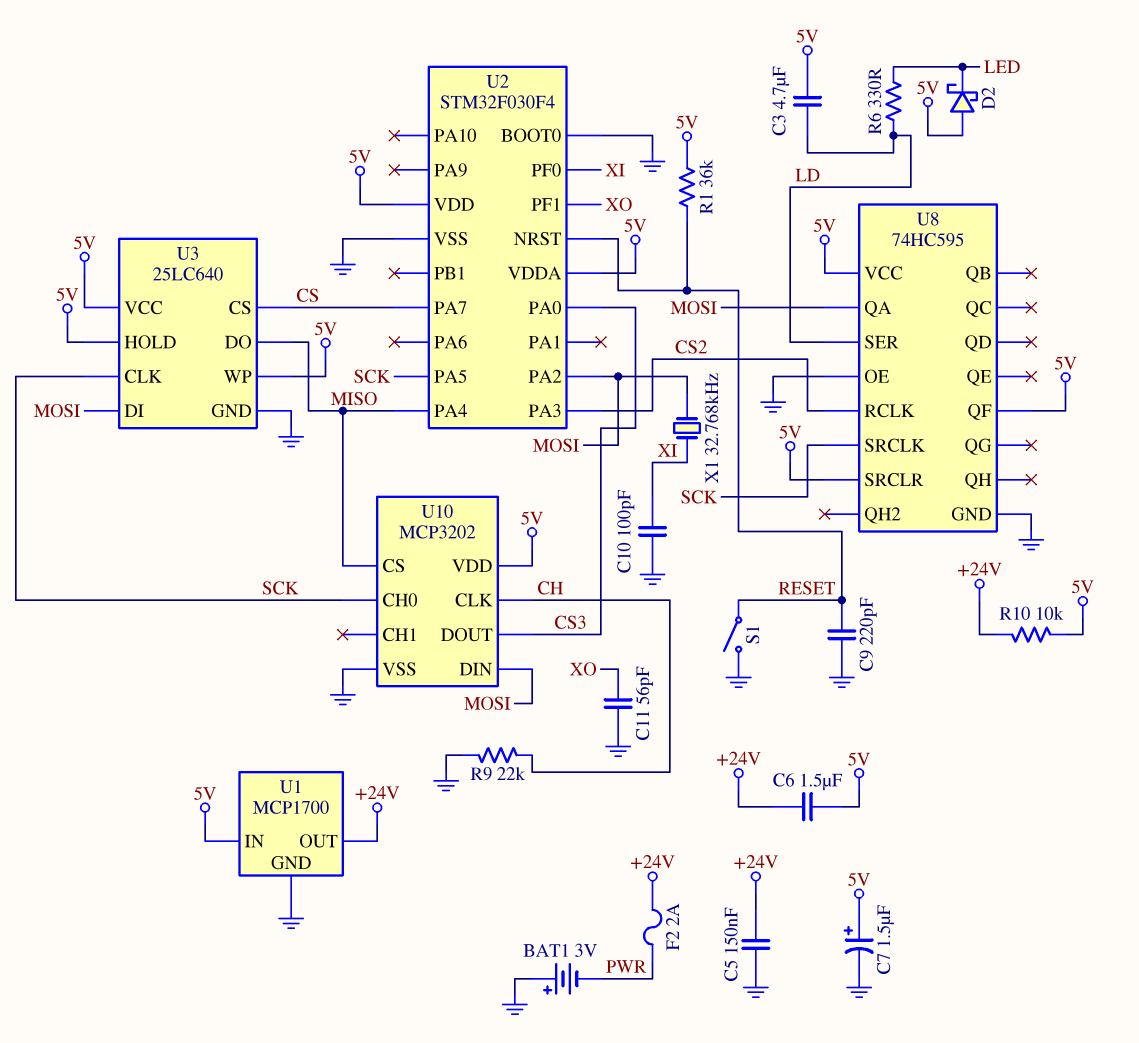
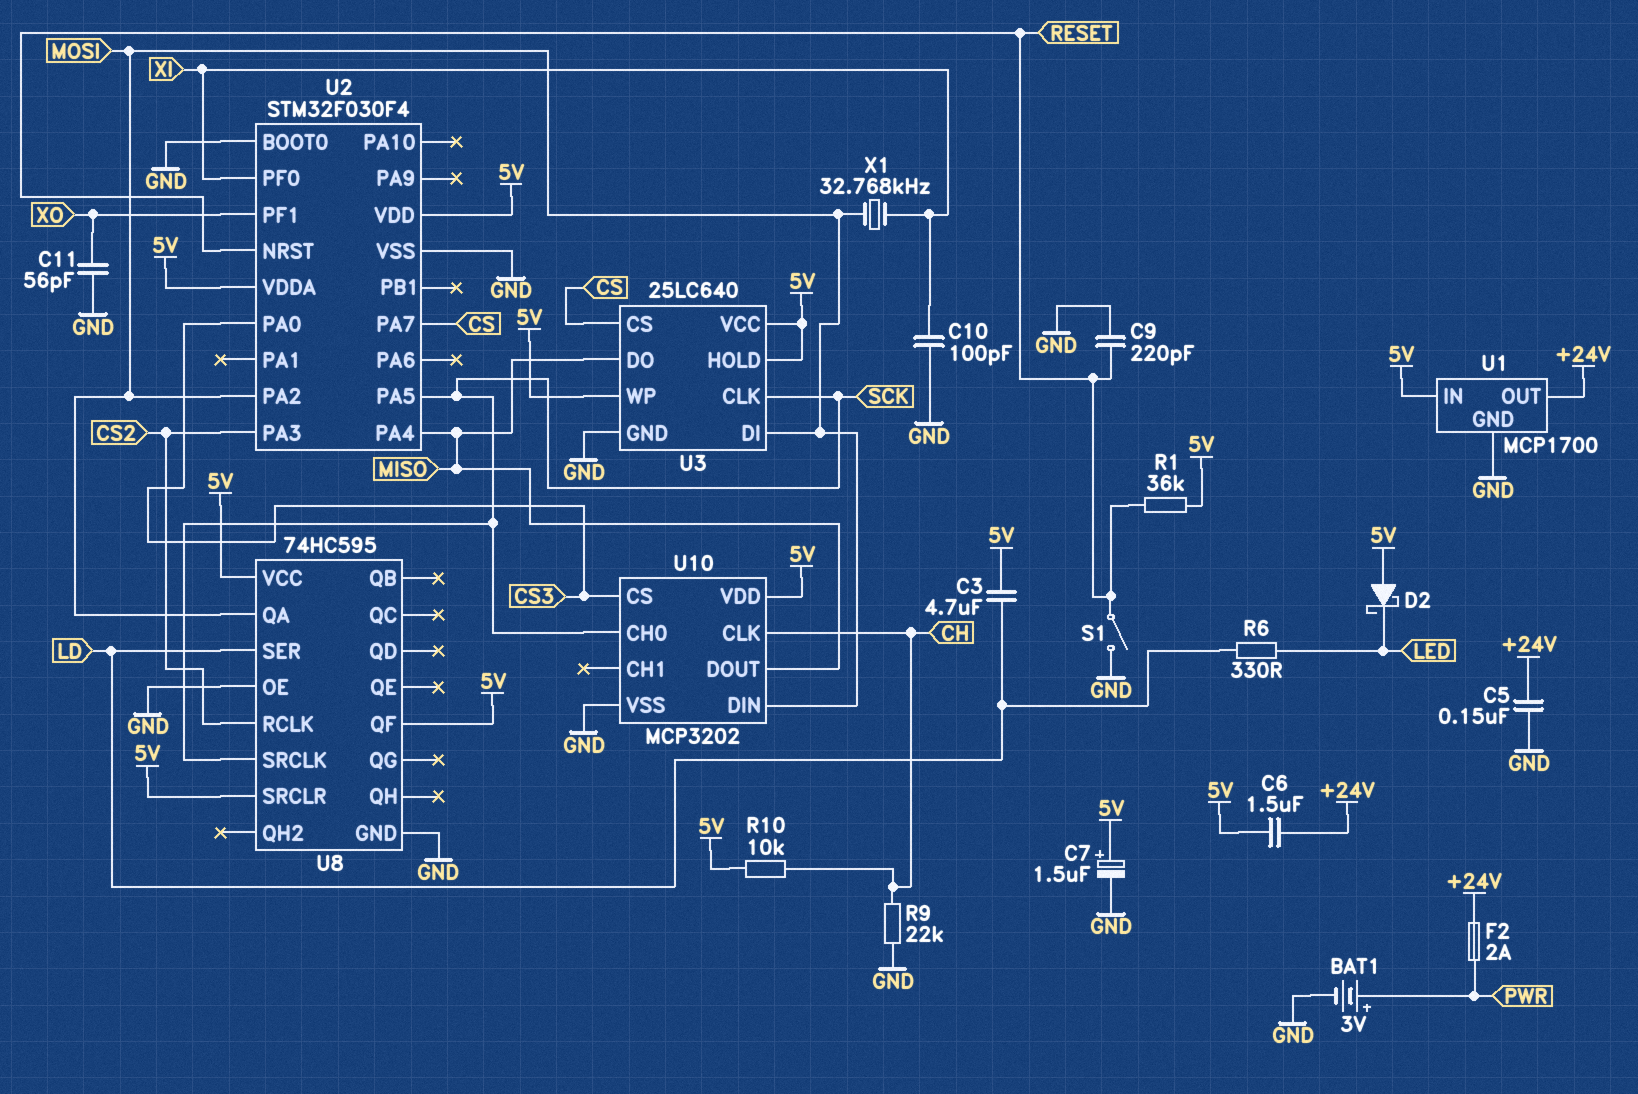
BAT1: 3V (plus GND, minus PWR) -> 3V (plus PWR, minus GND)
R10: 10k (+24V, 5V) -> 10k (5V, CH)
U10 pin CS: MISO -> CS3
U10 pin DOUT: CS3 -> MISO

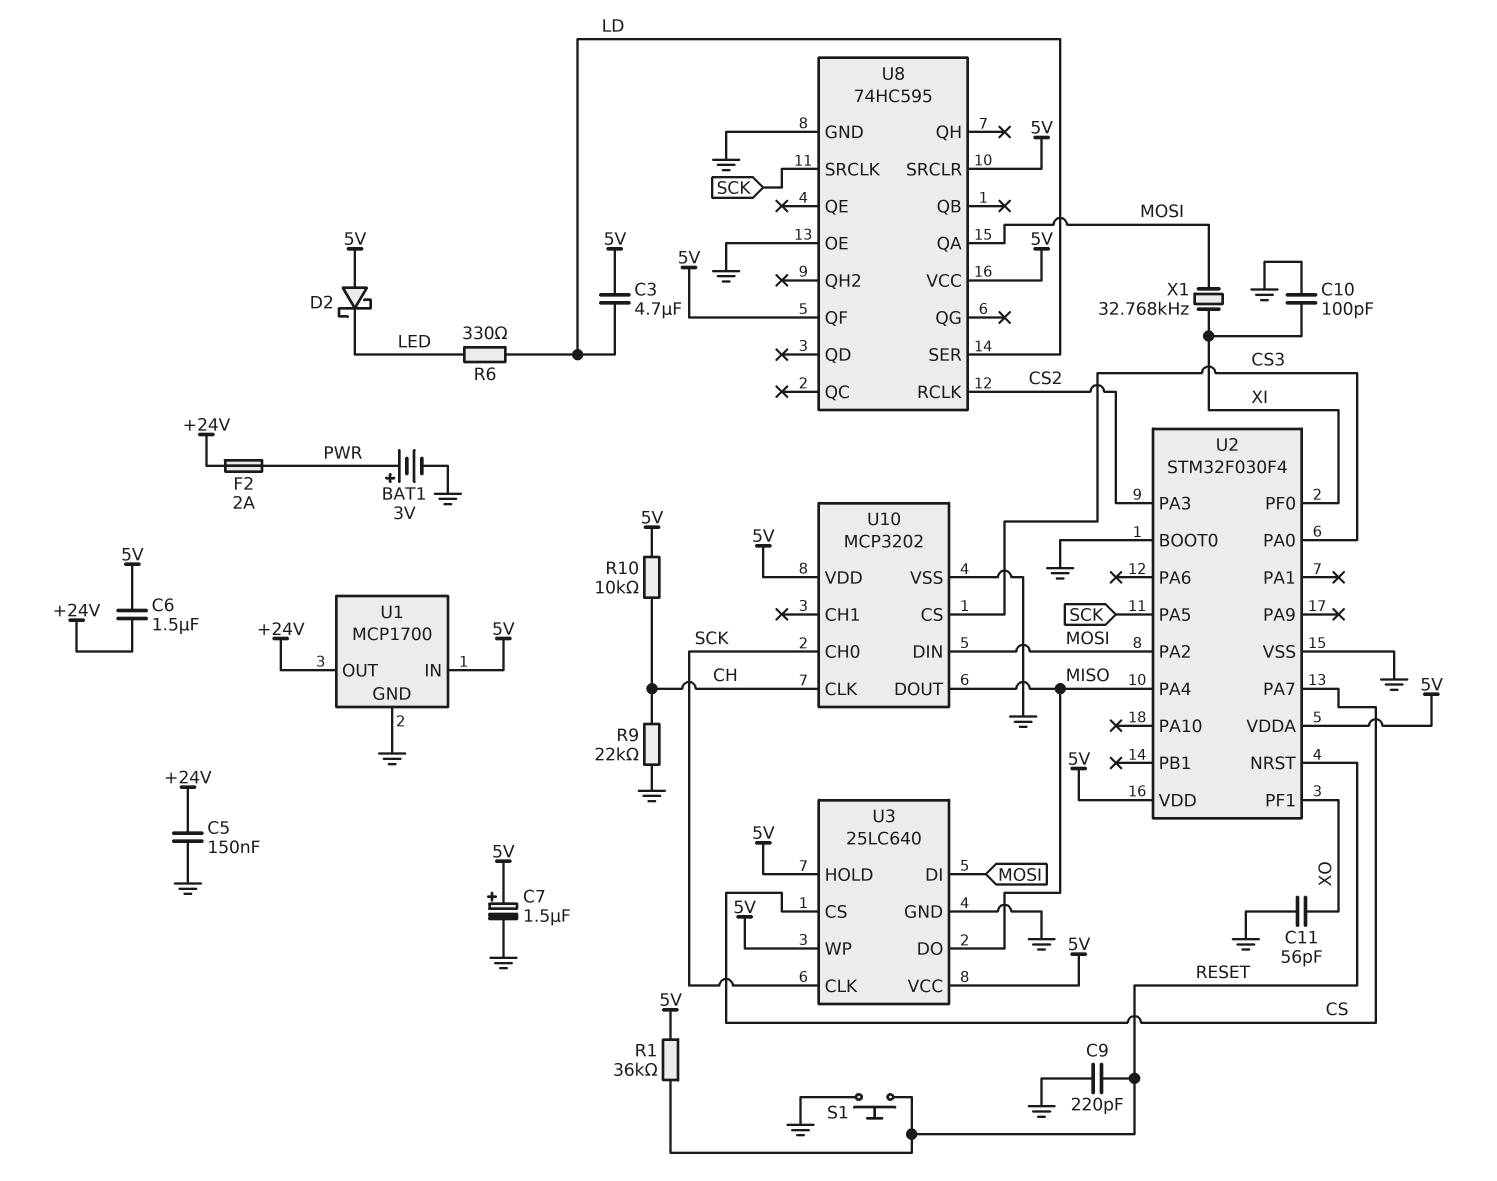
S1: switch (GND, RESET) -> button (GND, RESET)

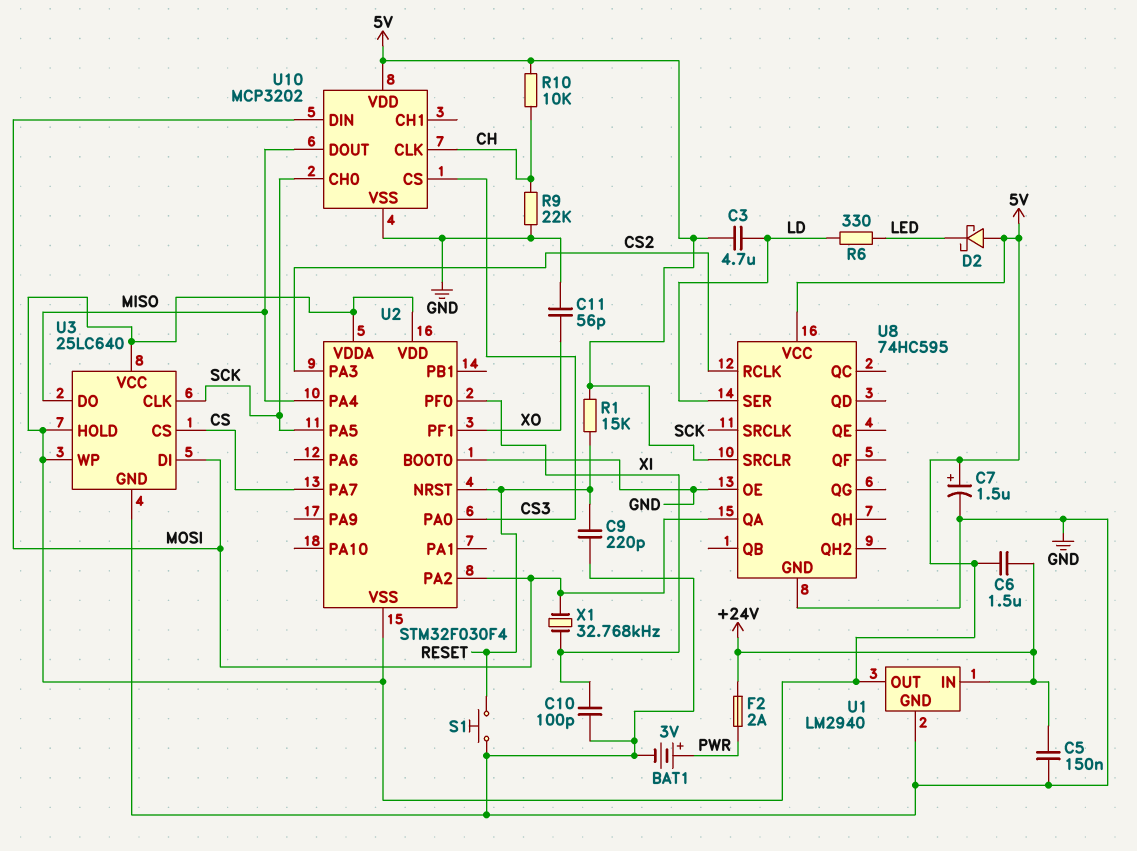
R1: 36k (5V, RESET) -> 15k (5V, RESET)
U1: MCP1700 -> LM2940
U1 pin IN: 5V -> +24V
U1 pin OUT: +24V -> 5V
U2 pin VSS: GND -> 5V
U8 pin QF: 5V -> none

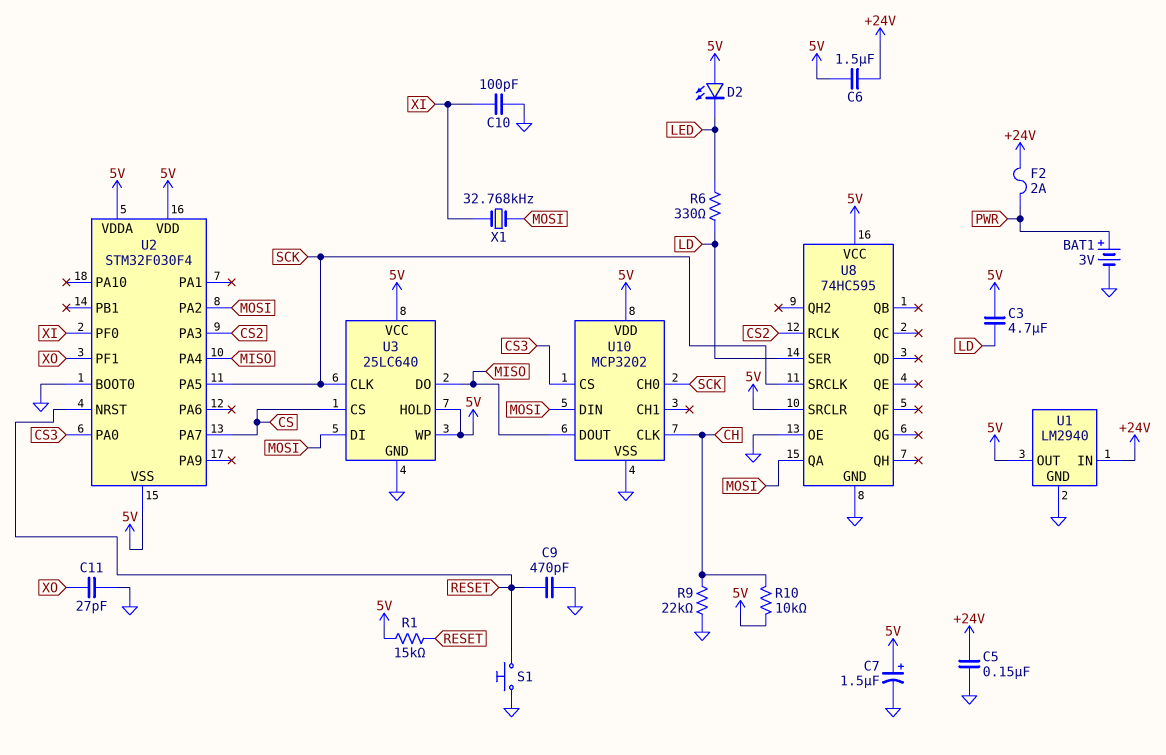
C9: 220pF (GND, RESET) -> 470pF (GND, RESET)
C11: 56pF (GND, XO) -> 27pF (GND, XO)
D2: schottky (A 5V, K LED) -> LED (A 5V, K LED)

